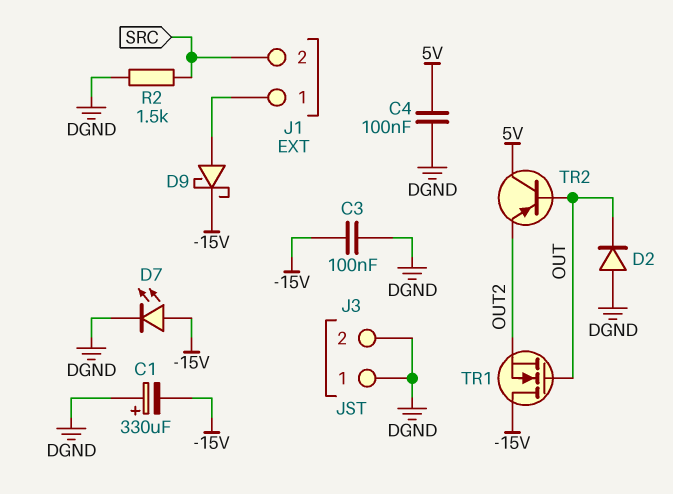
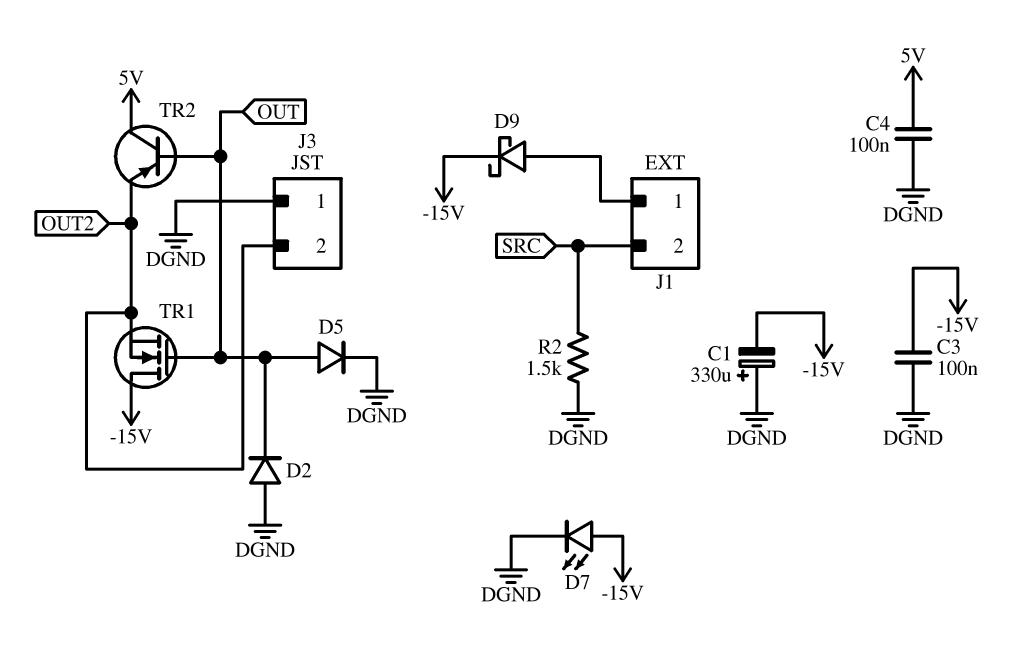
D5: none -> diode (A OUT, K DGND)
J3 pin 2: DGND -> OUT2

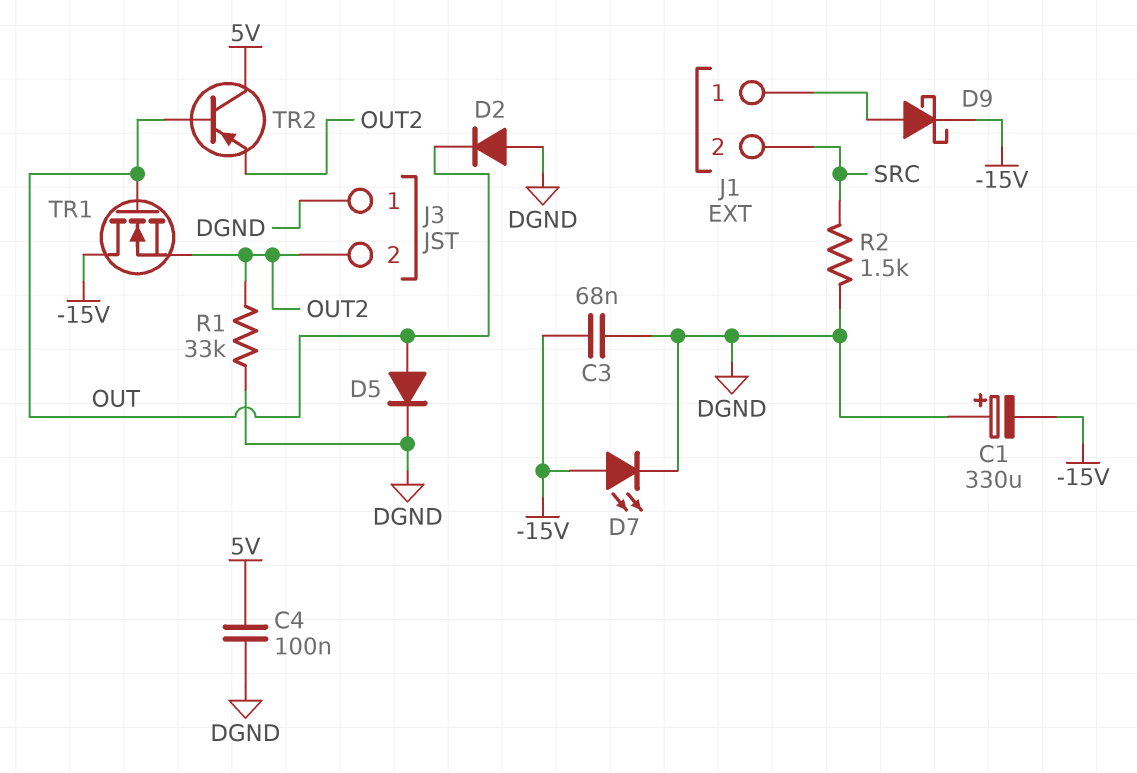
C3: 100nF (-15V, DGND) -> 68nF (-15V, DGND)
R1: none -> 33k (DGND, OUT2)

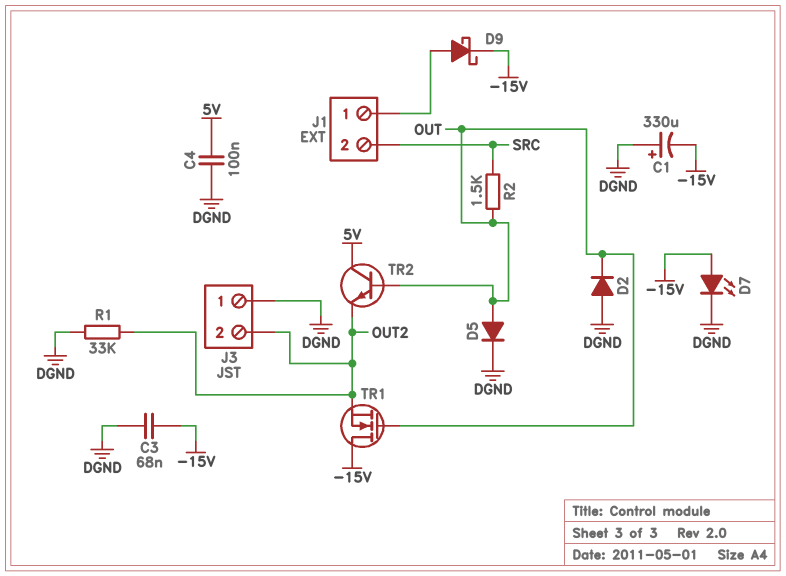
R2: 1.5k (DGND, SRC) -> 1.5k (OUT, SRC)
TR2: PNP (B OUT, C 5V, E OUT2) -> NPN (B OUT, C 5V, E OUT2)

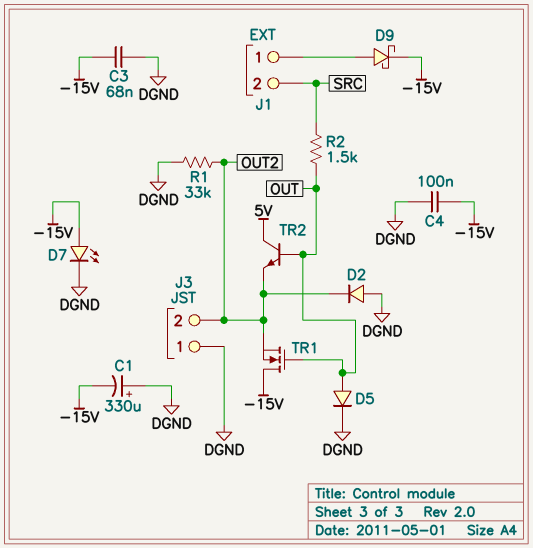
C4: 100nF (5V, DGND) -> 100nF (-15V, DGND)
D2: diode (A DGND, K OUT) -> diode (A DGND, K OUT2)

